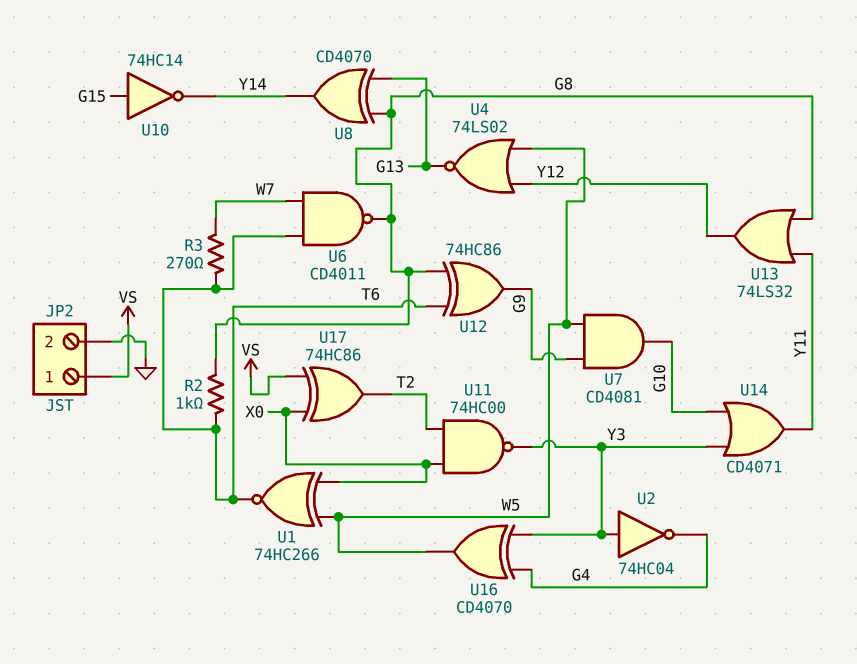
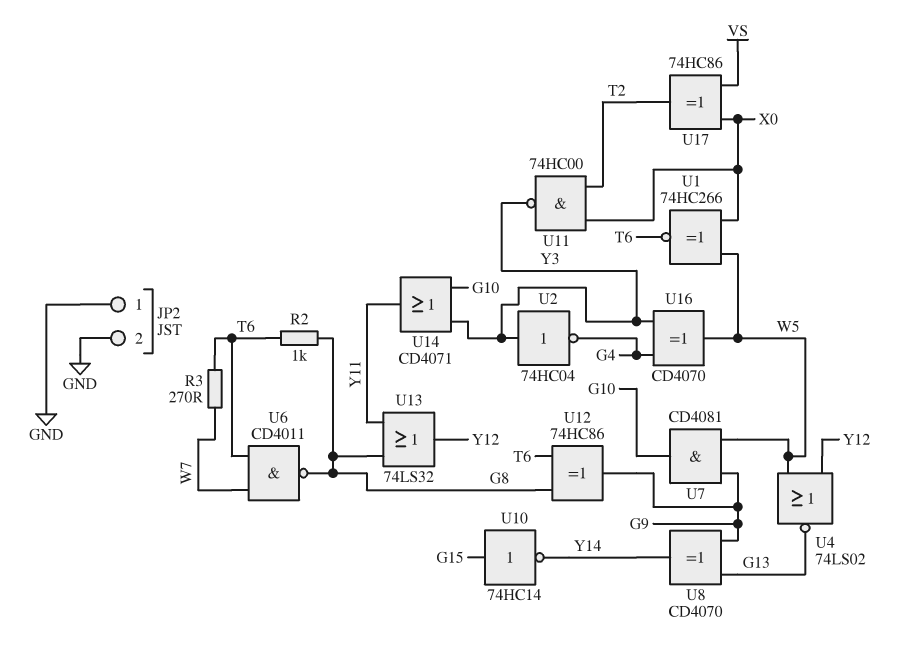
JP2 pin 1: VS -> GND
U8: XOR CD4070 (in G8, in G13, out Y14) -> XOR CD4070 (in G9, in G13, out Y14)

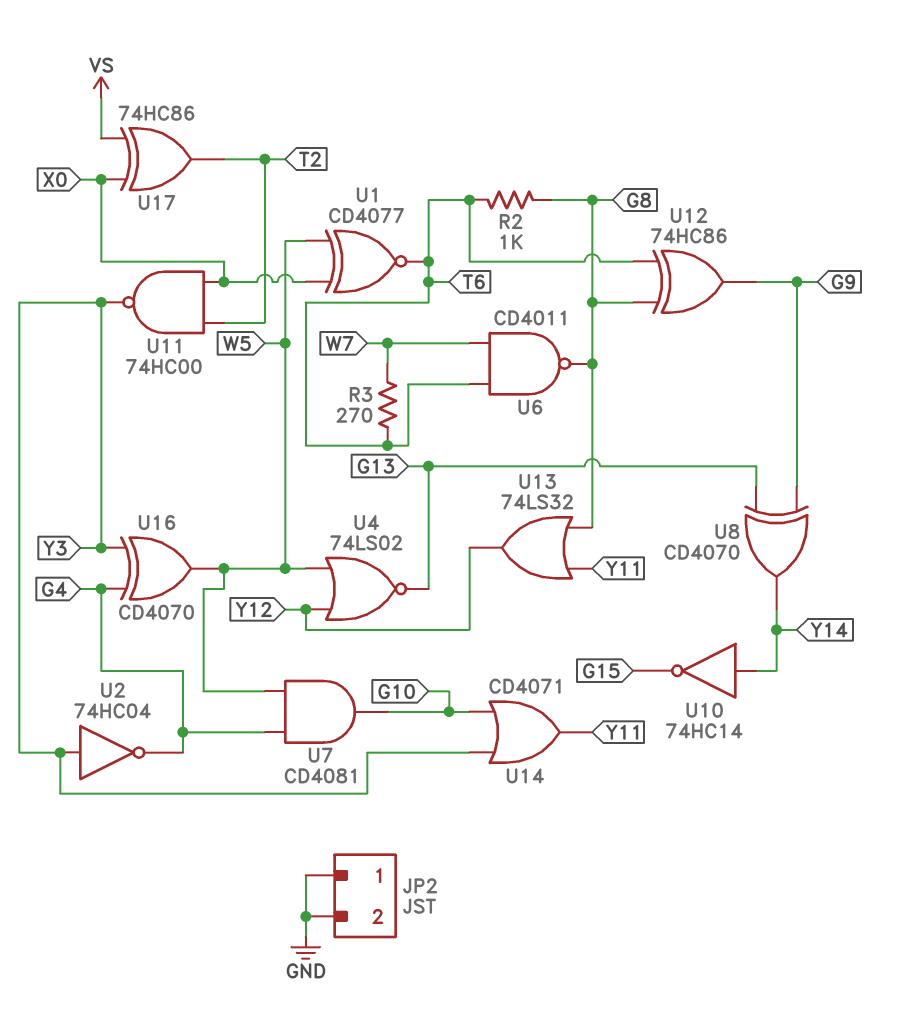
U1: XNOR 74HC266 (in W5, in X0, out T6) -> XNOR CD4077 (in W5, in X0, out T6)
U7: AND CD4081 (in G9, in W5, out G10) -> AND CD4081 (in G4, in W5, out G10)
U10: NOT 74HC14 (in G15, out Y14) -> NOT 74HC14 (in Y14, out G15)

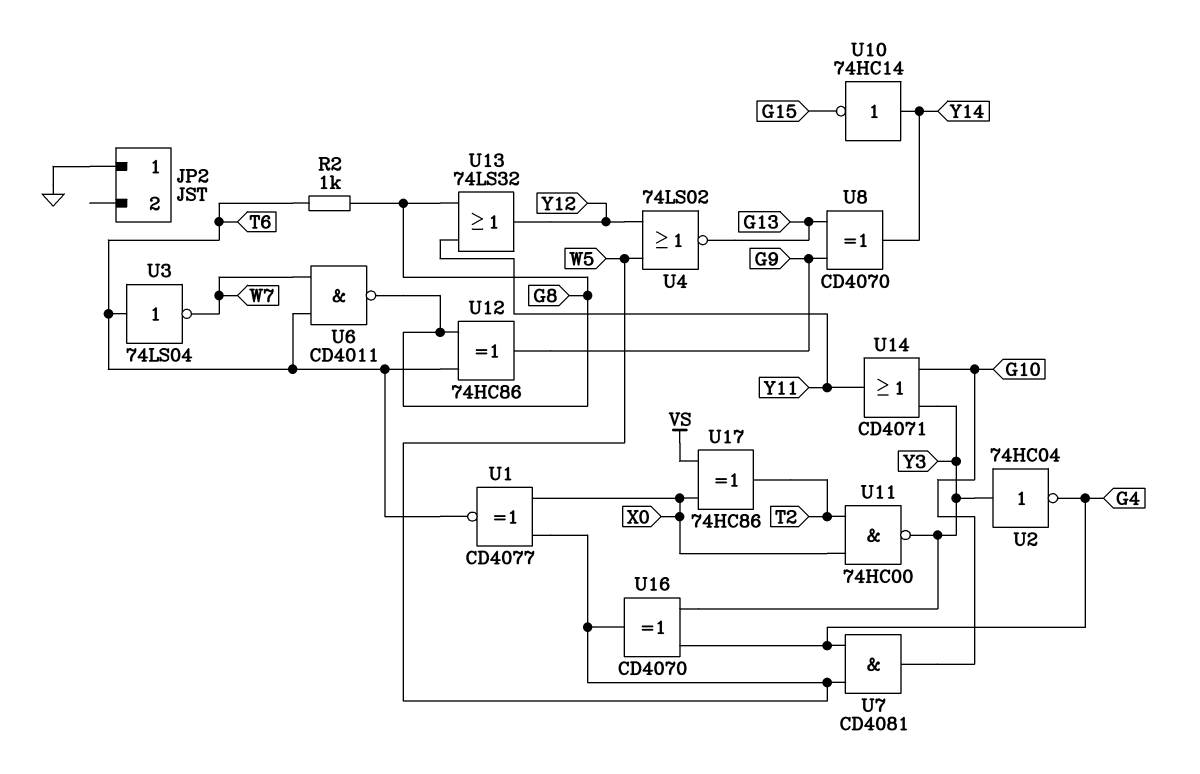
JP2 pin 2: GND -> none
R3: 270 (T6, W7) -> none
U3: none -> NOT 74LS04 (in T6, out W7)

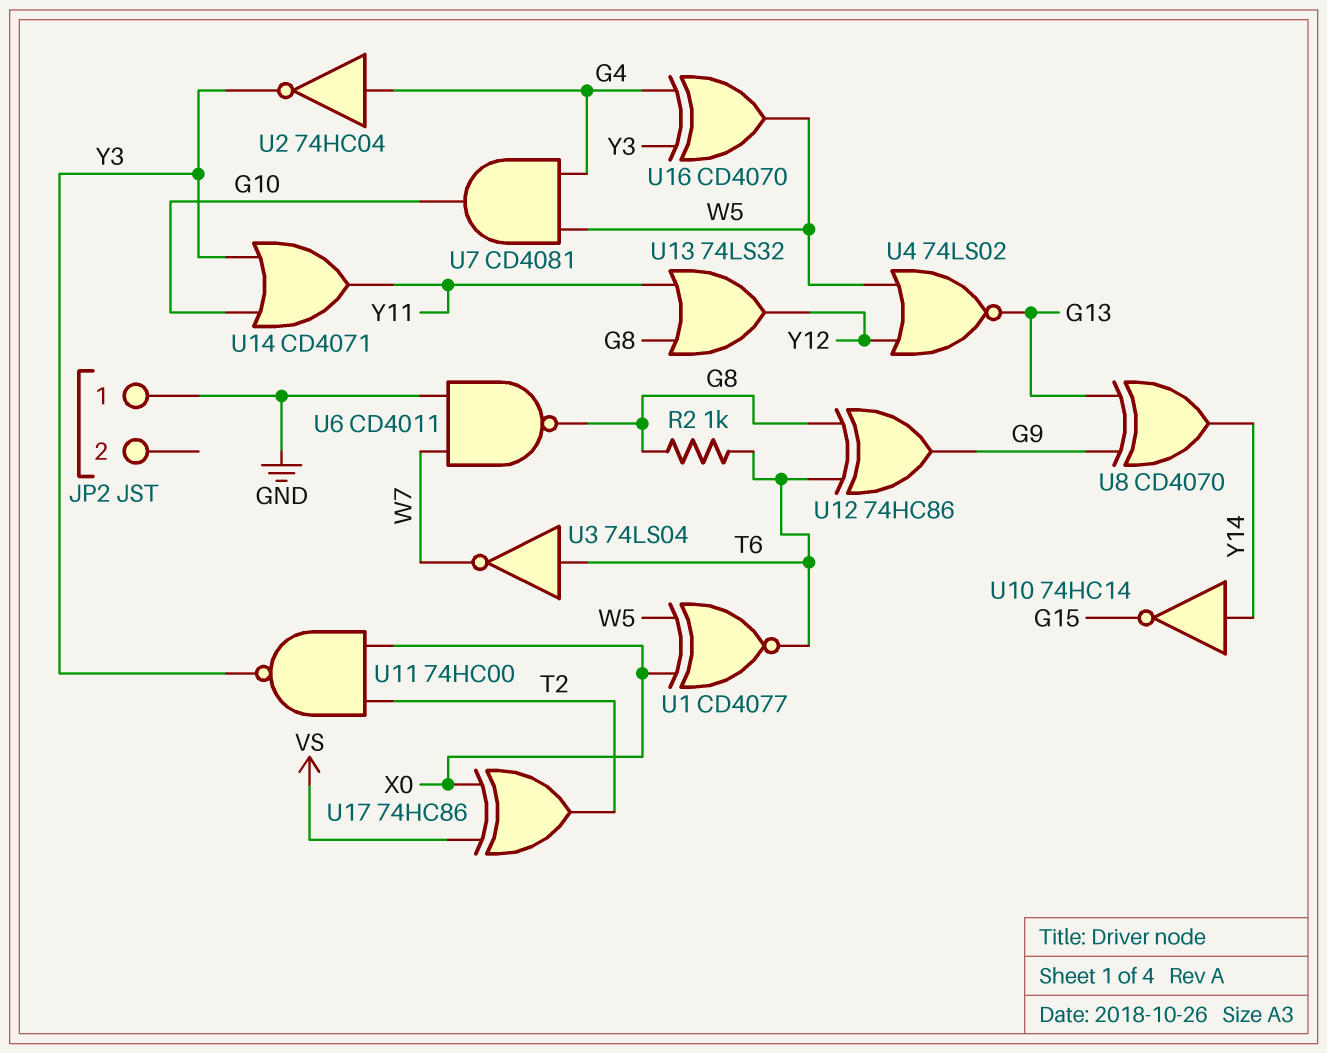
U2: NOT 74HC04 (in Y3, out G4) -> NOT 74HC04 (in G4, out Y3)
U6: NAND CD4011 (in T6, in W7, out G8) -> NAND CD4011 (in GND, in W7, out G8)

